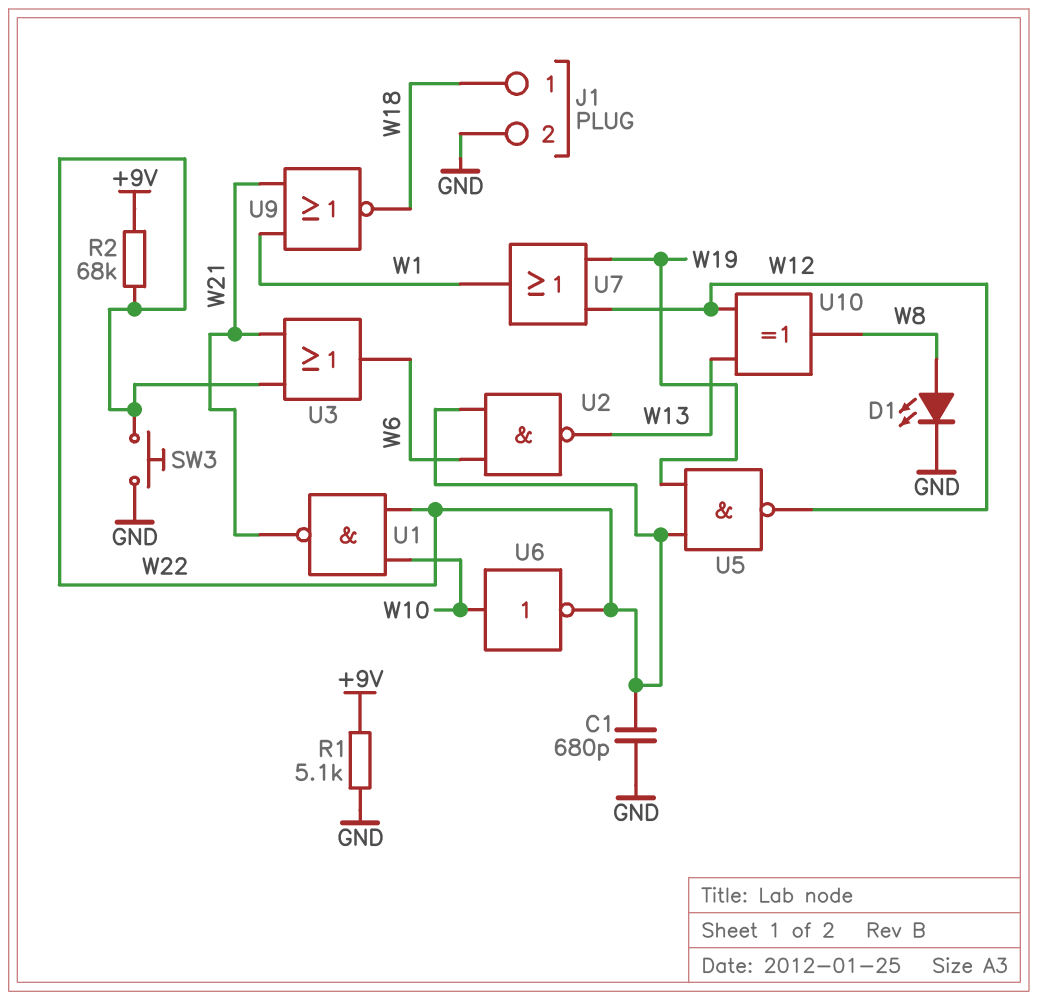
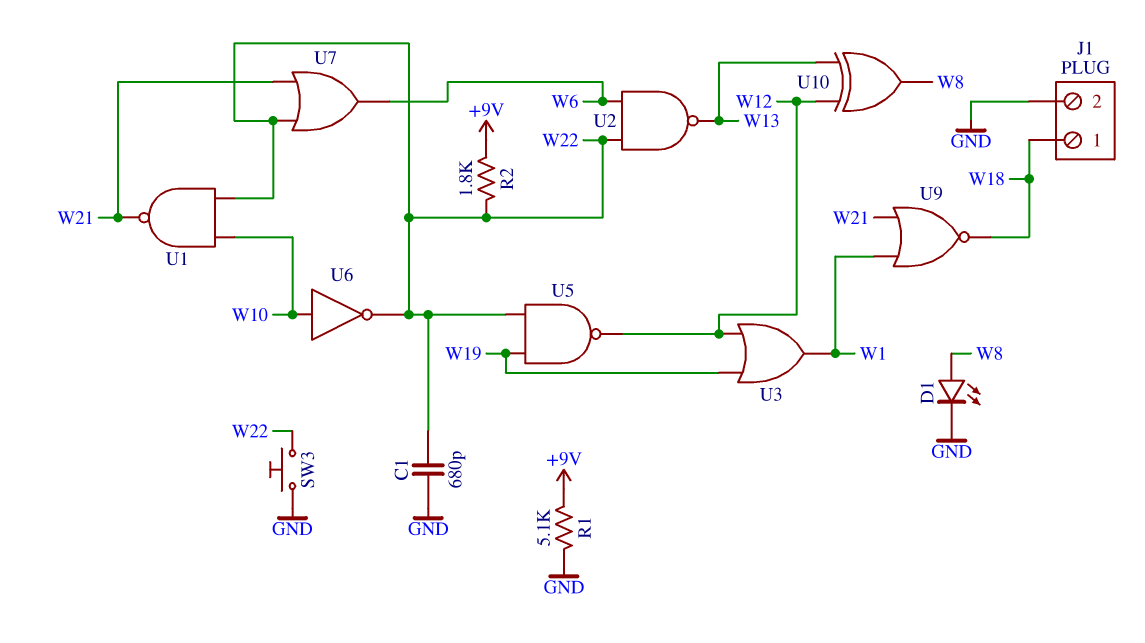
R2: 68k (+9V, W22) -> 1.8k (+9V, W22)
U3: OR (in W21, in W22, out W6) -> OR (in W12, in W19, out W1)
U7: OR (in W12, in W19, out W1) -> OR (in W21, in W22, out W6)

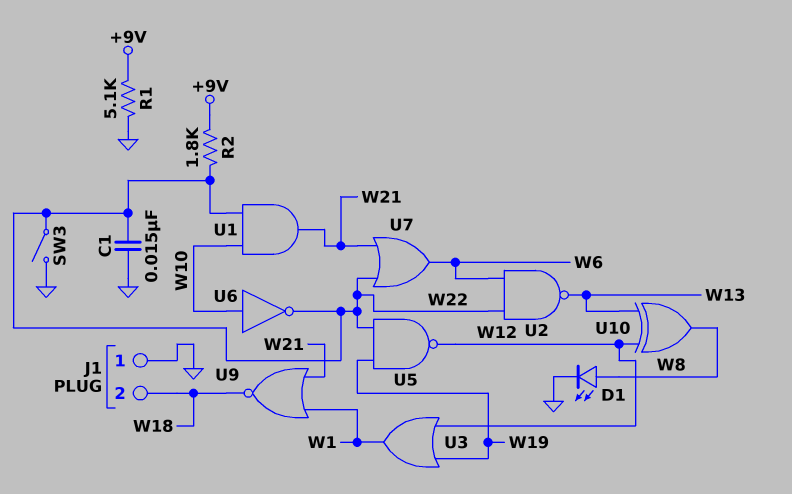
C1: 680pF (GND, W22) -> 15nF (GND, W22)
J1 pin 1: W18 -> GND
J1 pin 2: GND -> W18
SW3: button (GND, W22) -> switch (GND, W22)
U1: NAND (in W10, in W22, out W21) -> AND (in W10, in W22, out W21)

